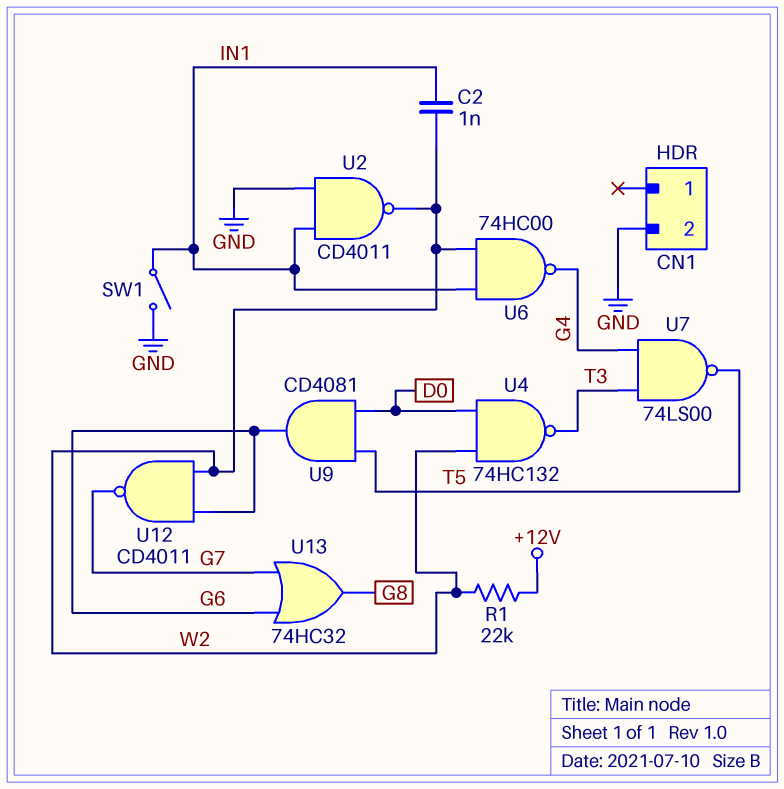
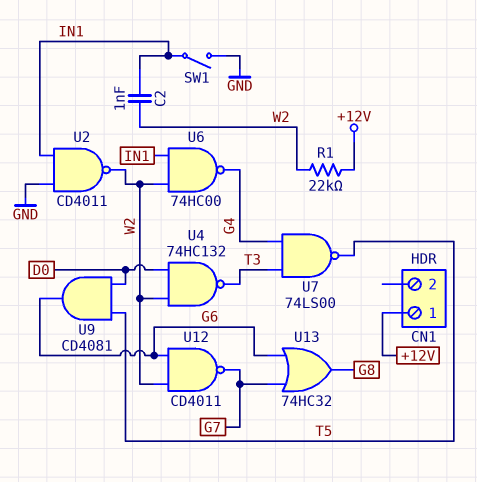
CN1 pin 1: none -> +12V
CN1 pin 2: GND -> none

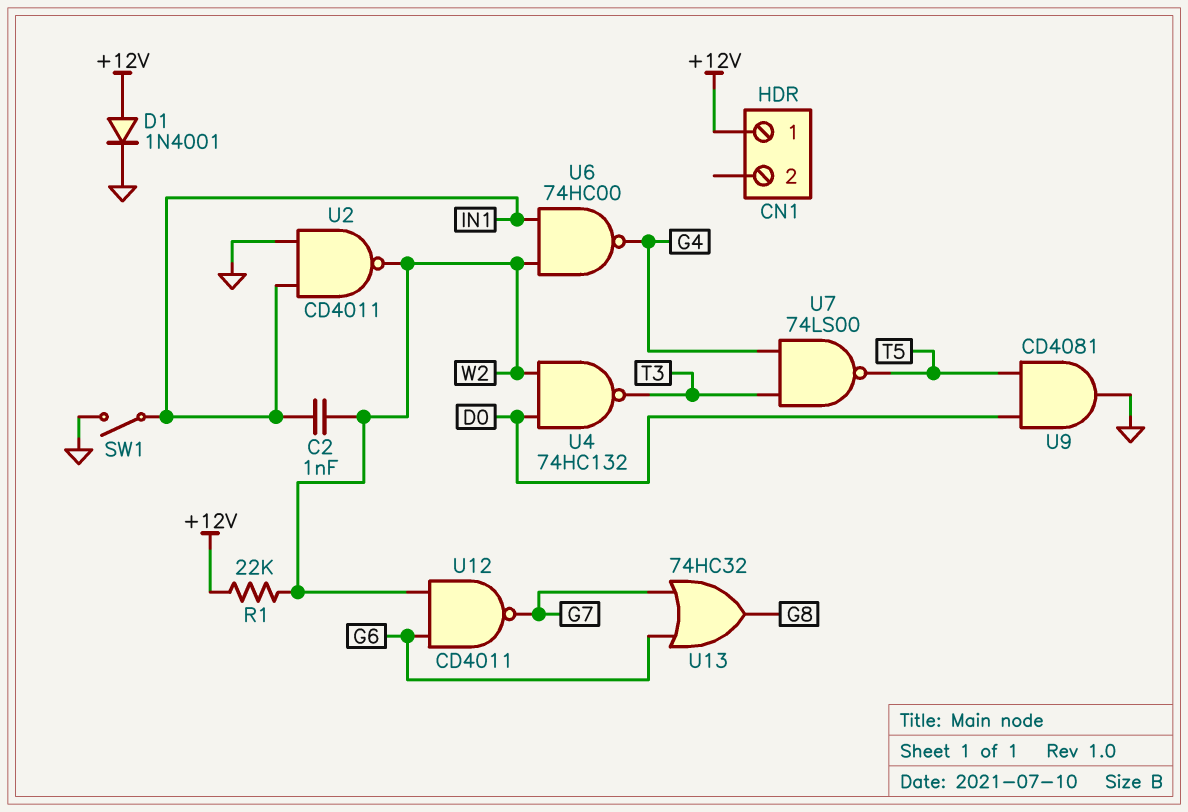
D1: none -> diode 1N4001 (A +12V, K GND)
U9: AND CD4081 (in D0, in T5, out G6) -> AND CD4081 (in D0, in T5, out GND)

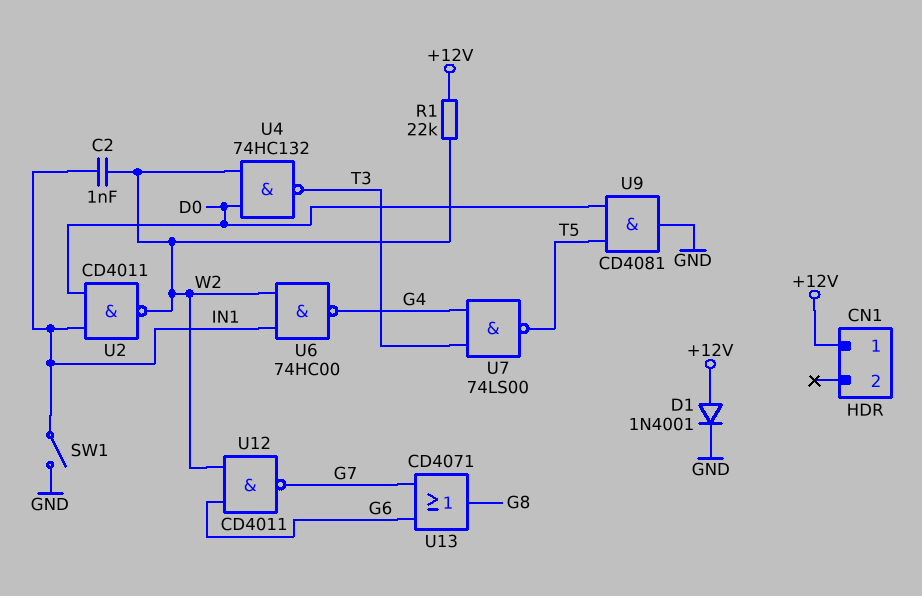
U2: NAND CD4011 (in GND, in IN1, out W2) -> NAND CD4011 (in D0, in IN1, out W2)
U13: OR 74HC32 (in G6, in G7, out G8) -> OR CD4071 (in G6, in G7, out G8)

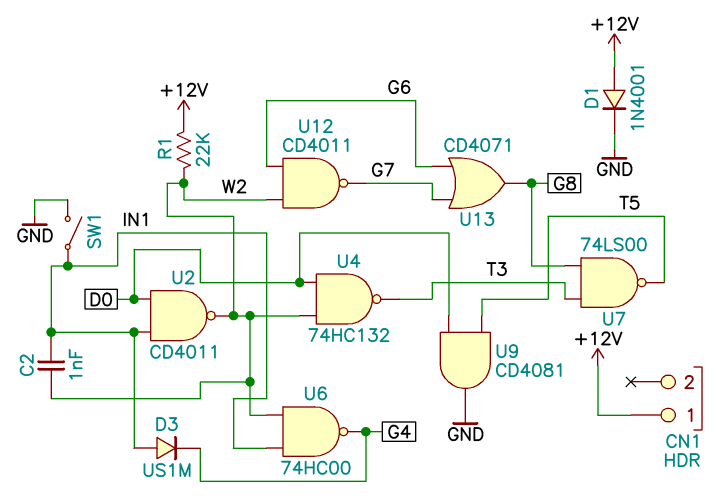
D3: none -> diode US1M (A IN1, K G4)
U7: NAND 74LS00 (in G4, in T3, out T5) -> NAND 74LS00 (in G8, in T3, out T5)

